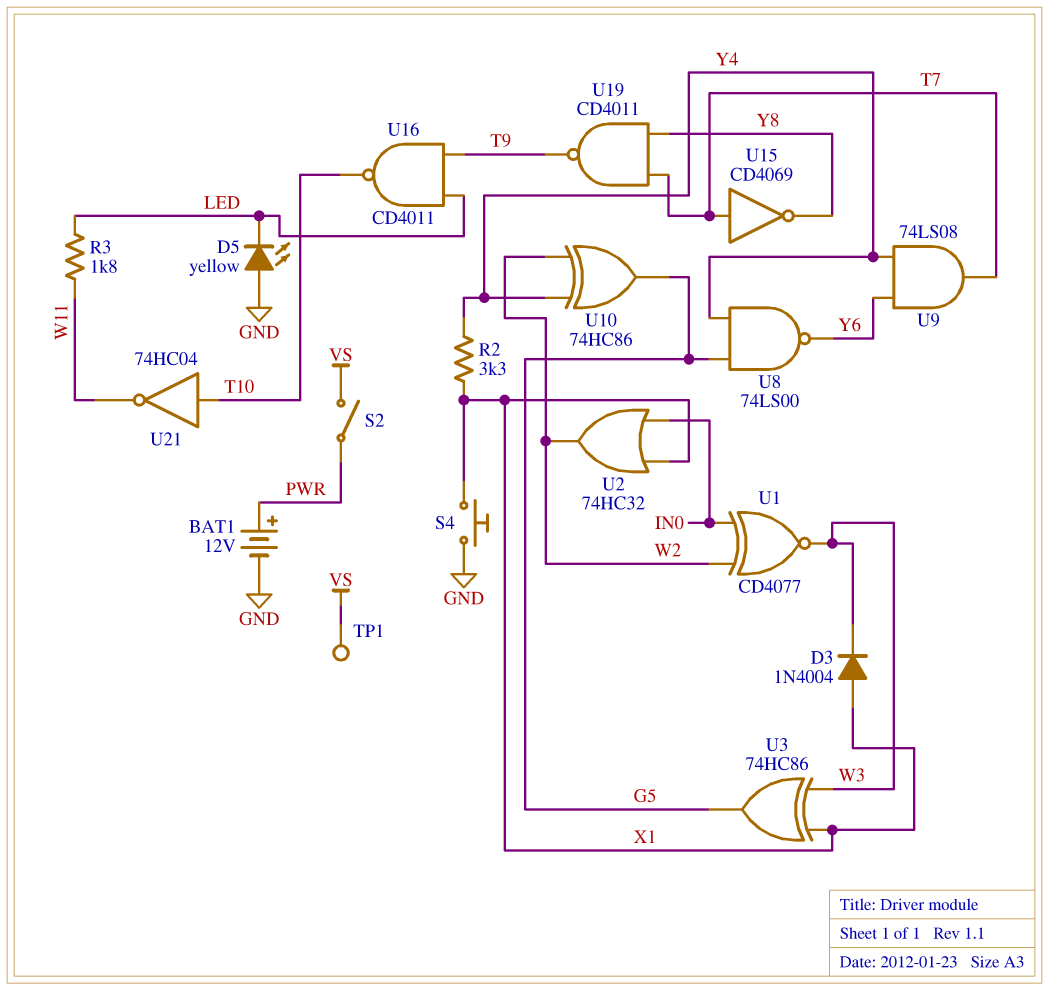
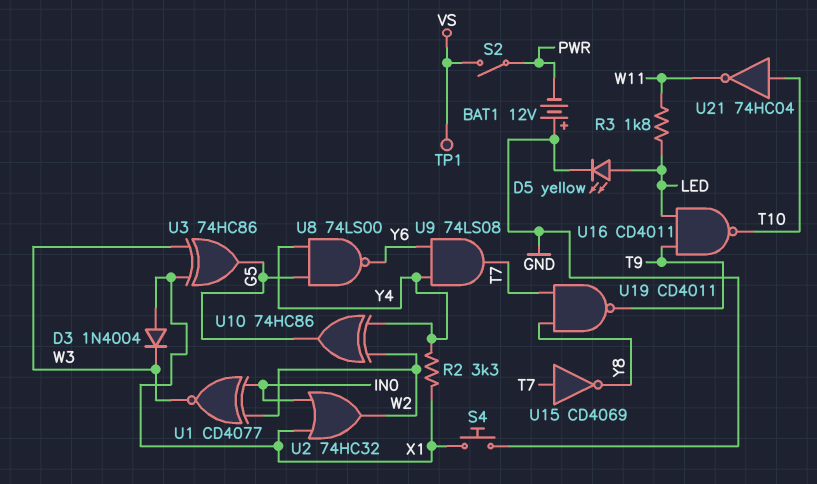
BAT1: 12V (plus PWR, minus GND) -> 12V (plus GND, minus PWR)
D5: LED yellow (A GND, K LED) -> LED yellow (A LED, K GND)

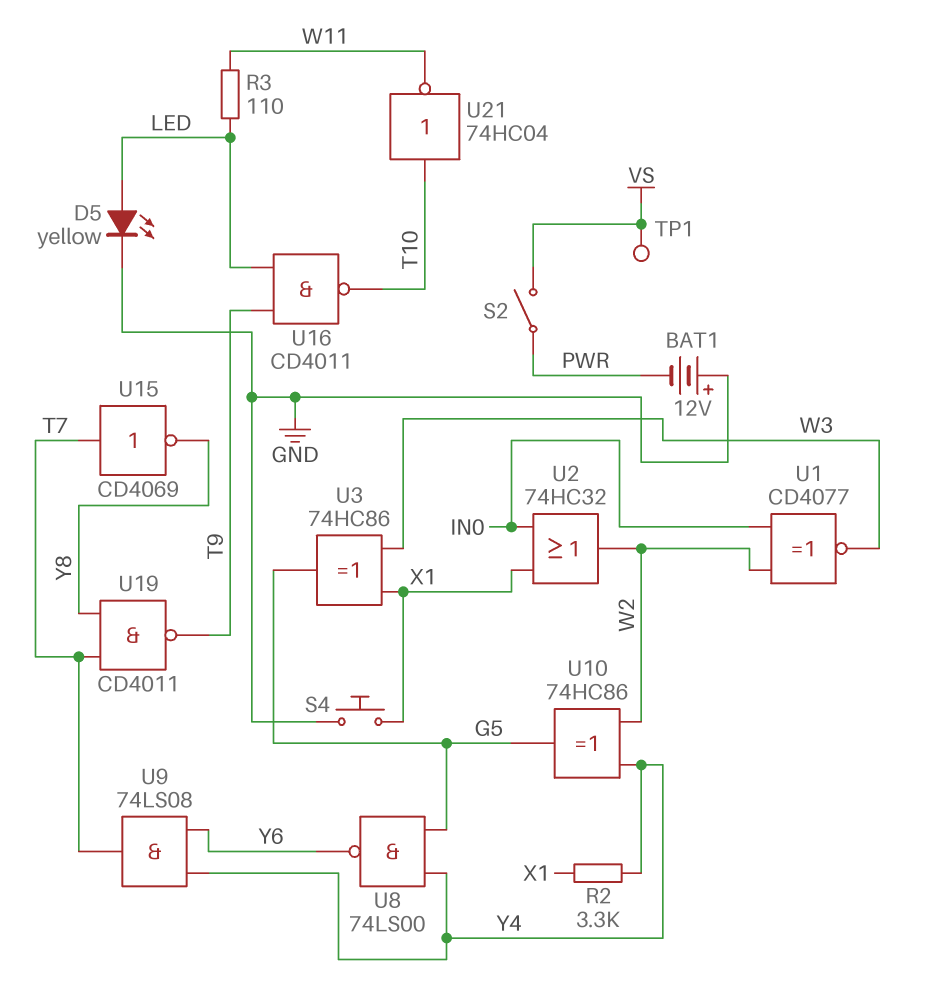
D3: diode 1N4004 (A X1, K W3) -> none
R3: 1.8k (LED, W11) -> 110 (LED, W11)

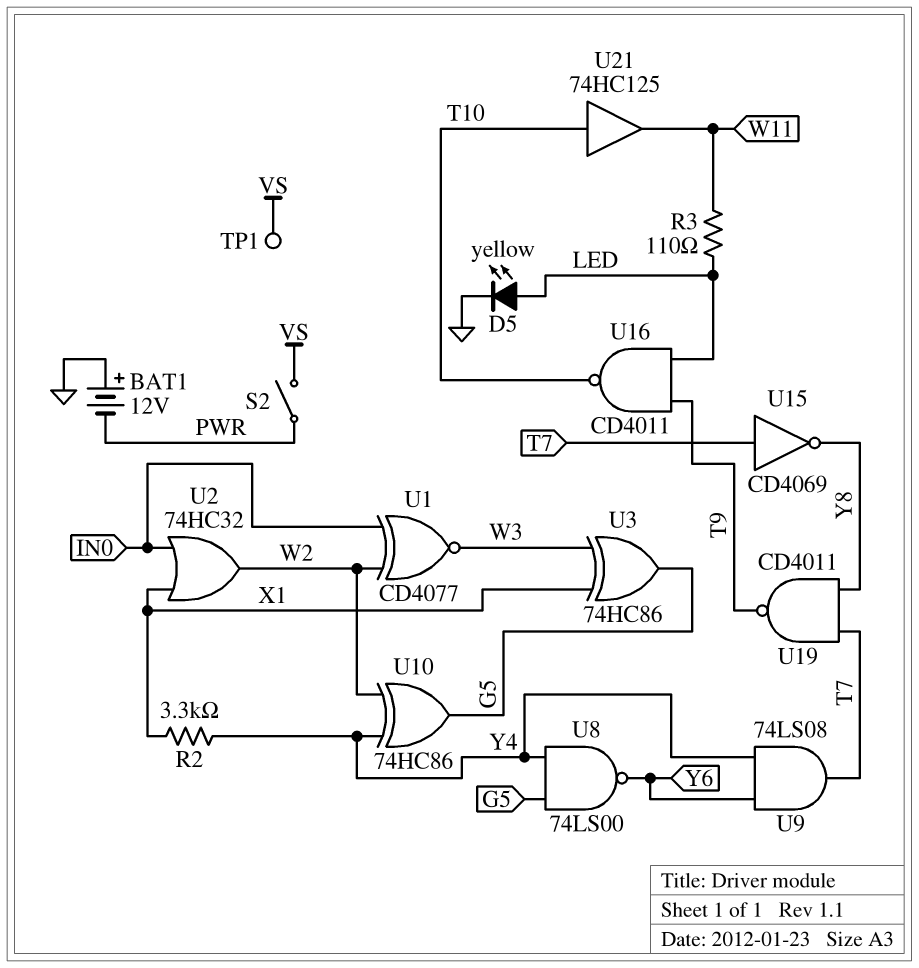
S4: button (GND, X1) -> none
U21: NOT 74HC04 (in T10, out W11) -> buffer 74HC125 (in T10, out W11)

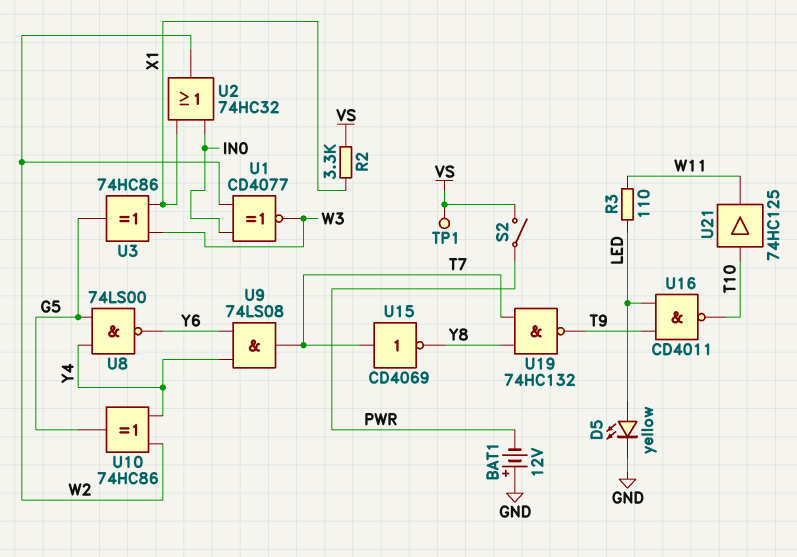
R2: 3.3k (X1, Y4) -> 3.3k (VS, X1)
U19: NAND CD4011 (in T7, in Y8, out T9) -> NAND 74HC132 (in T7, in Y8, out T9)

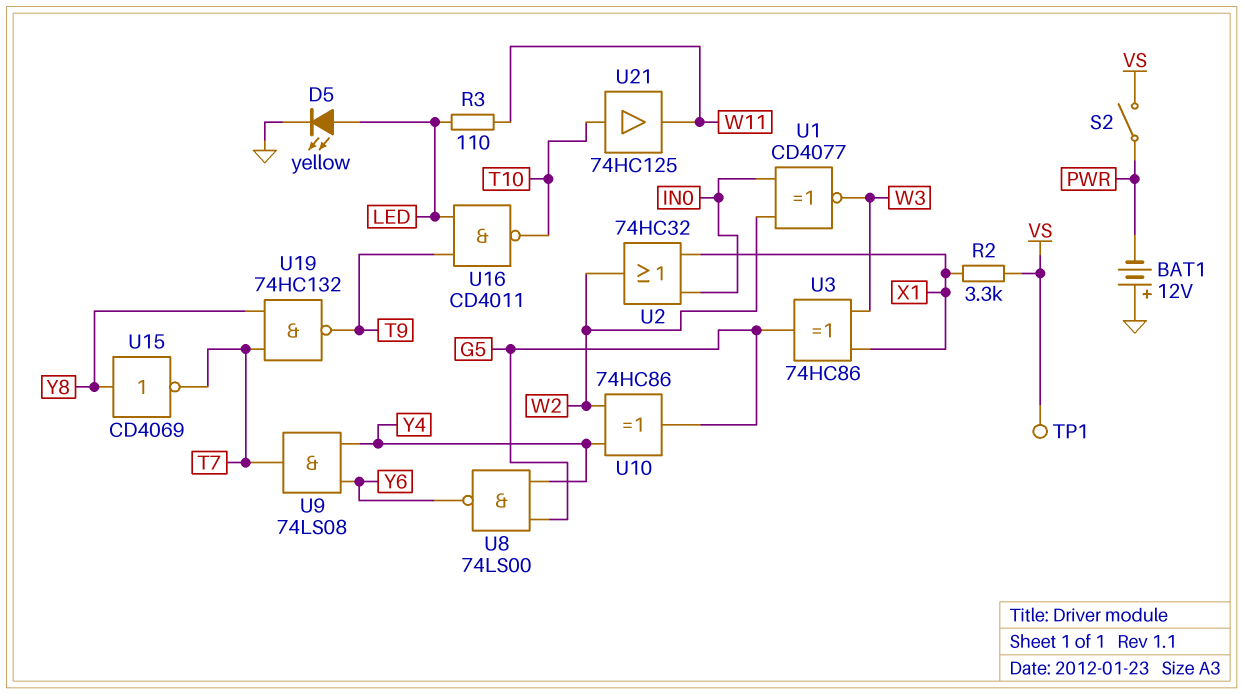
U15: NOT CD4069 (in T7, out Y8) -> NOT CD4069 (in Y8, out T7)

